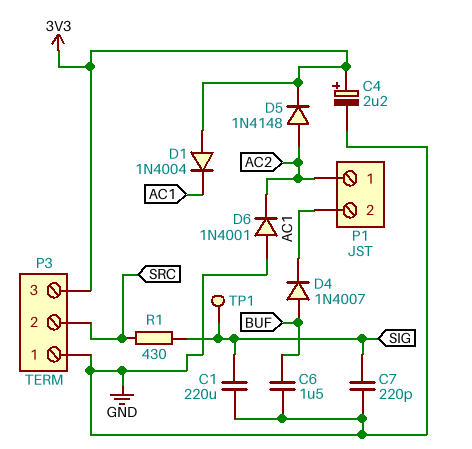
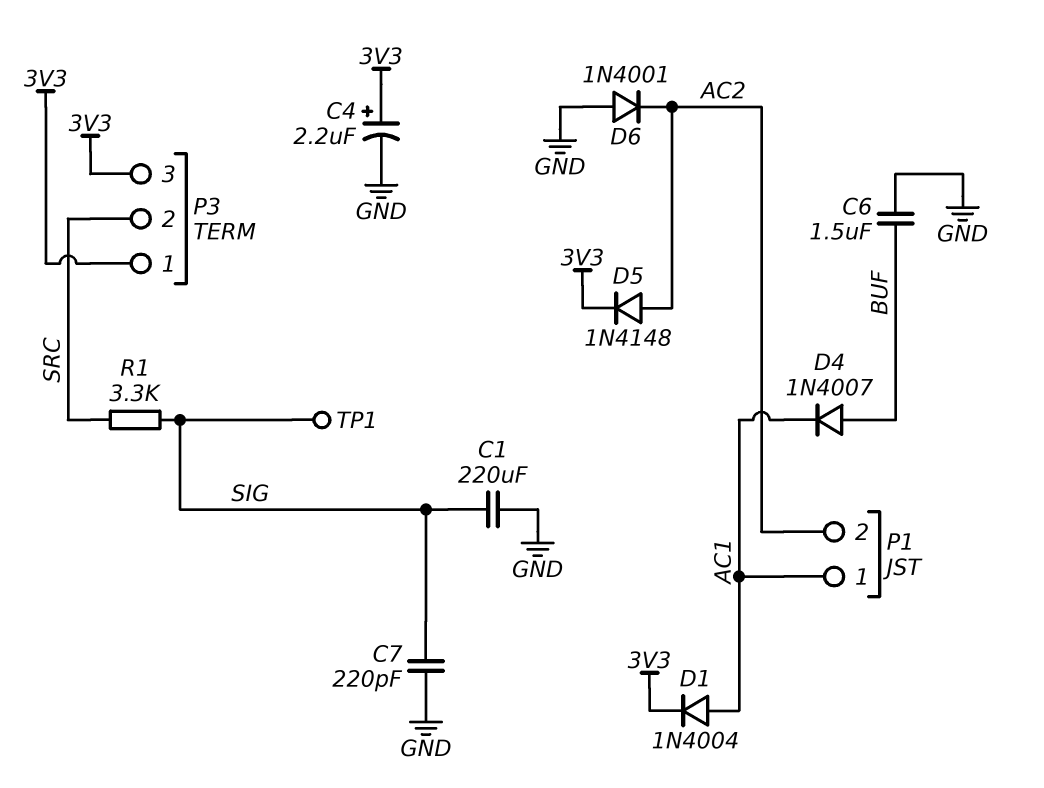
D1: diode 1N4004 (A 3V3, K AC1) -> diode 1N4004 (A AC1, K 3V3)
P1 pin 1: AC2 -> AC1
P1 pin 2: AC1 -> AC2
P3 pin 1: GND -> 3V3
R1: 430 (SIG, SRC) -> 3.3k (SIG, SRC)

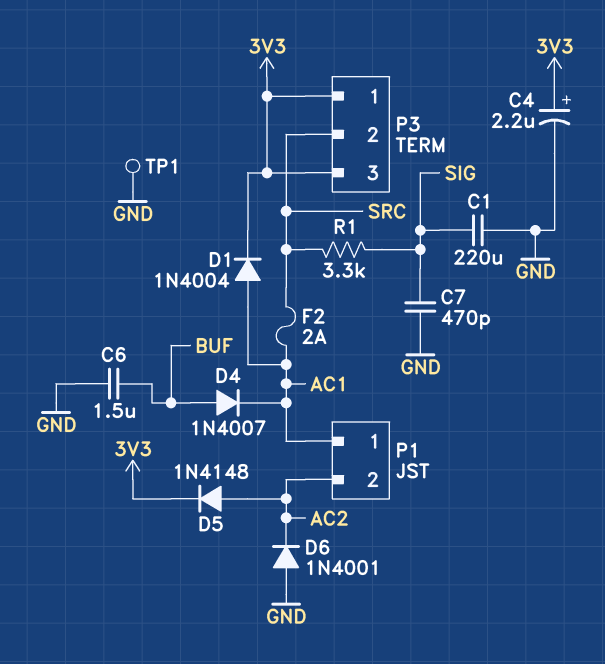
C7: 220pF (GND, SIG) -> 470pF (GND, SIG)
F2: none -> 2A (AC1, SRC)
TP1: test point (SIG) -> test point (GND)

